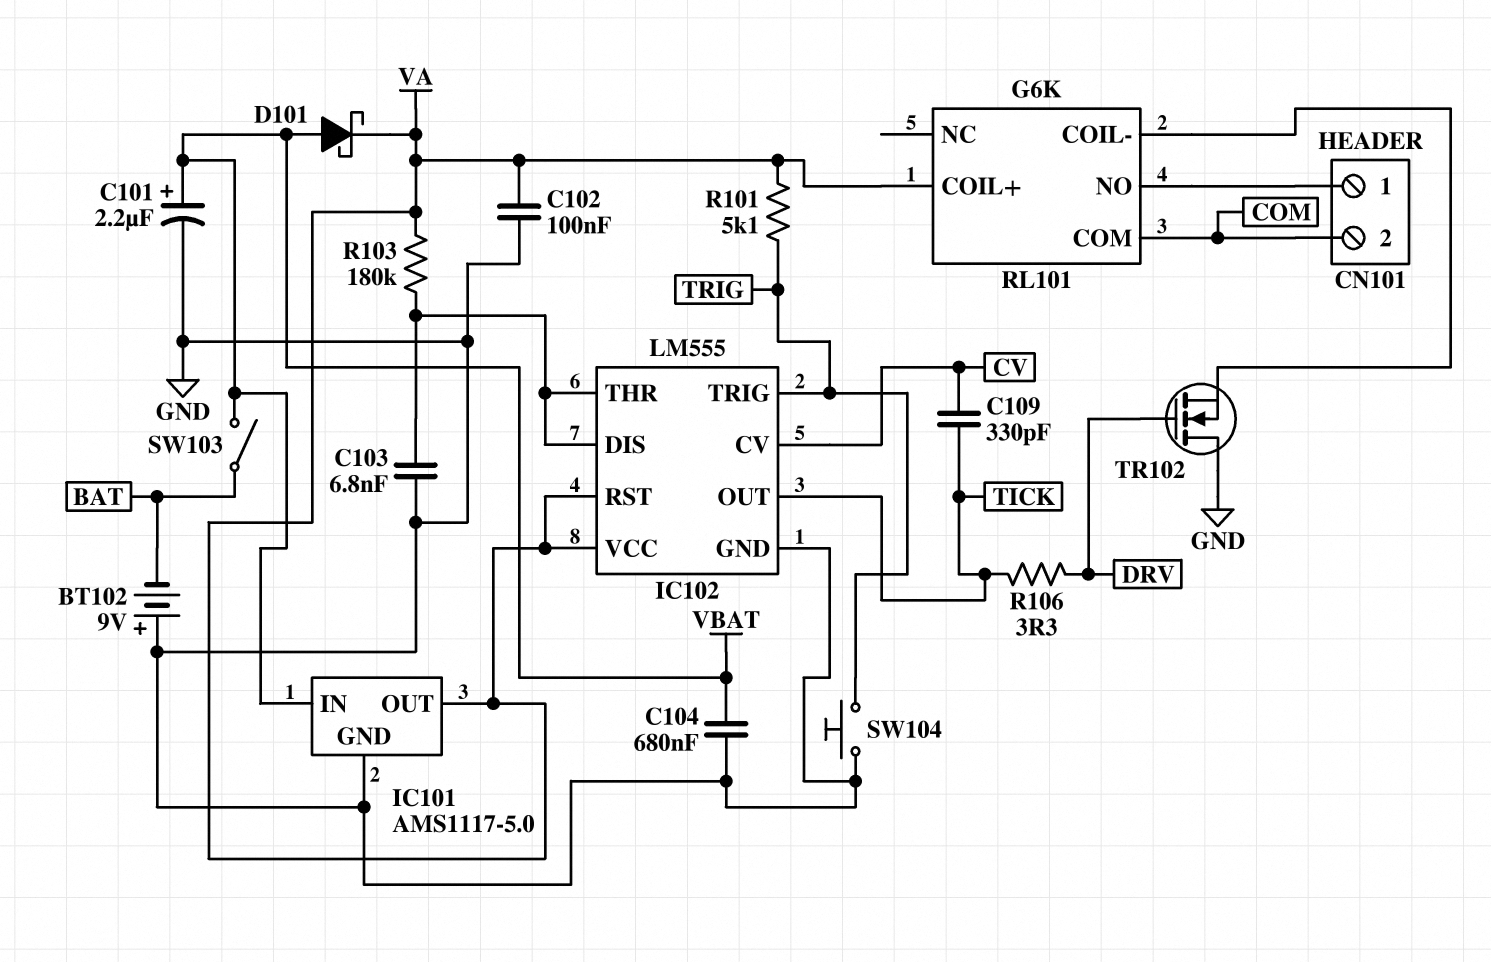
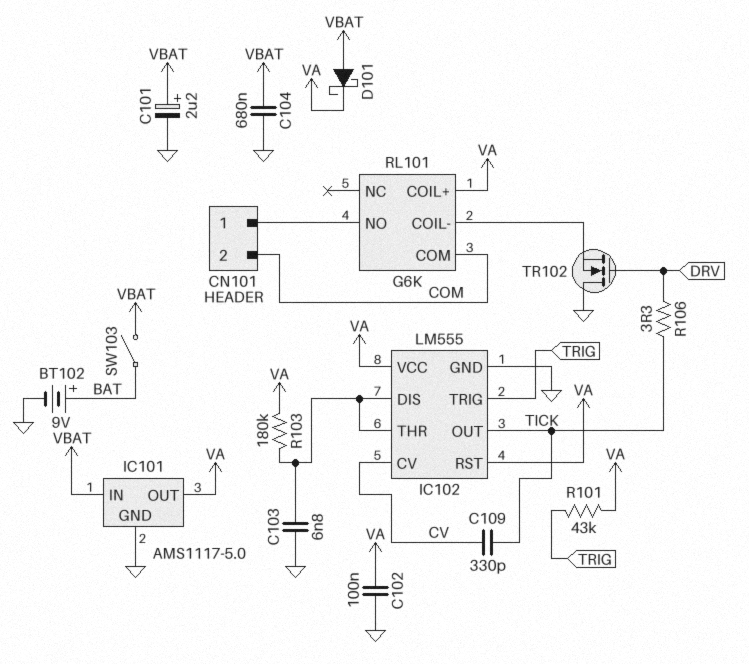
BT102: 9V (plus GND, minus BAT) -> 9V (plus BAT, minus GND)
R101: 5.1k (TRIG, VA) -> 43k (TRIG, VA)
SW104: button (GND, TRIG) -> none

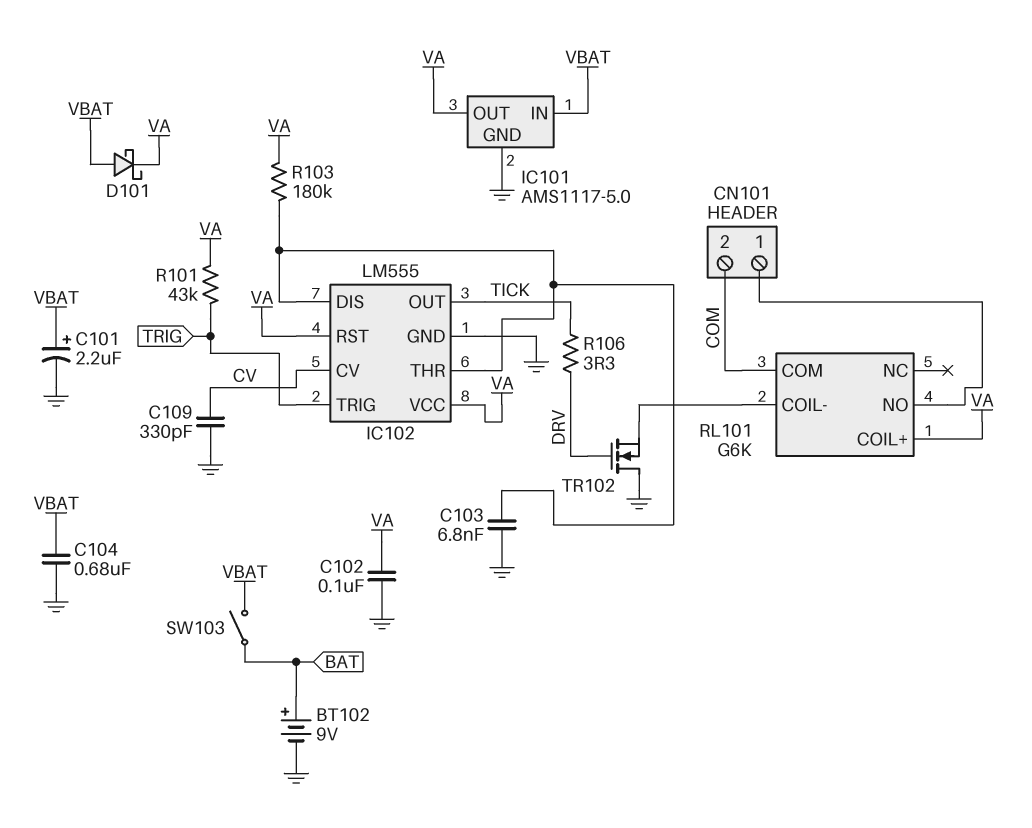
C109: 330pF (CV, TICK) -> 330pF (CV, GND)

